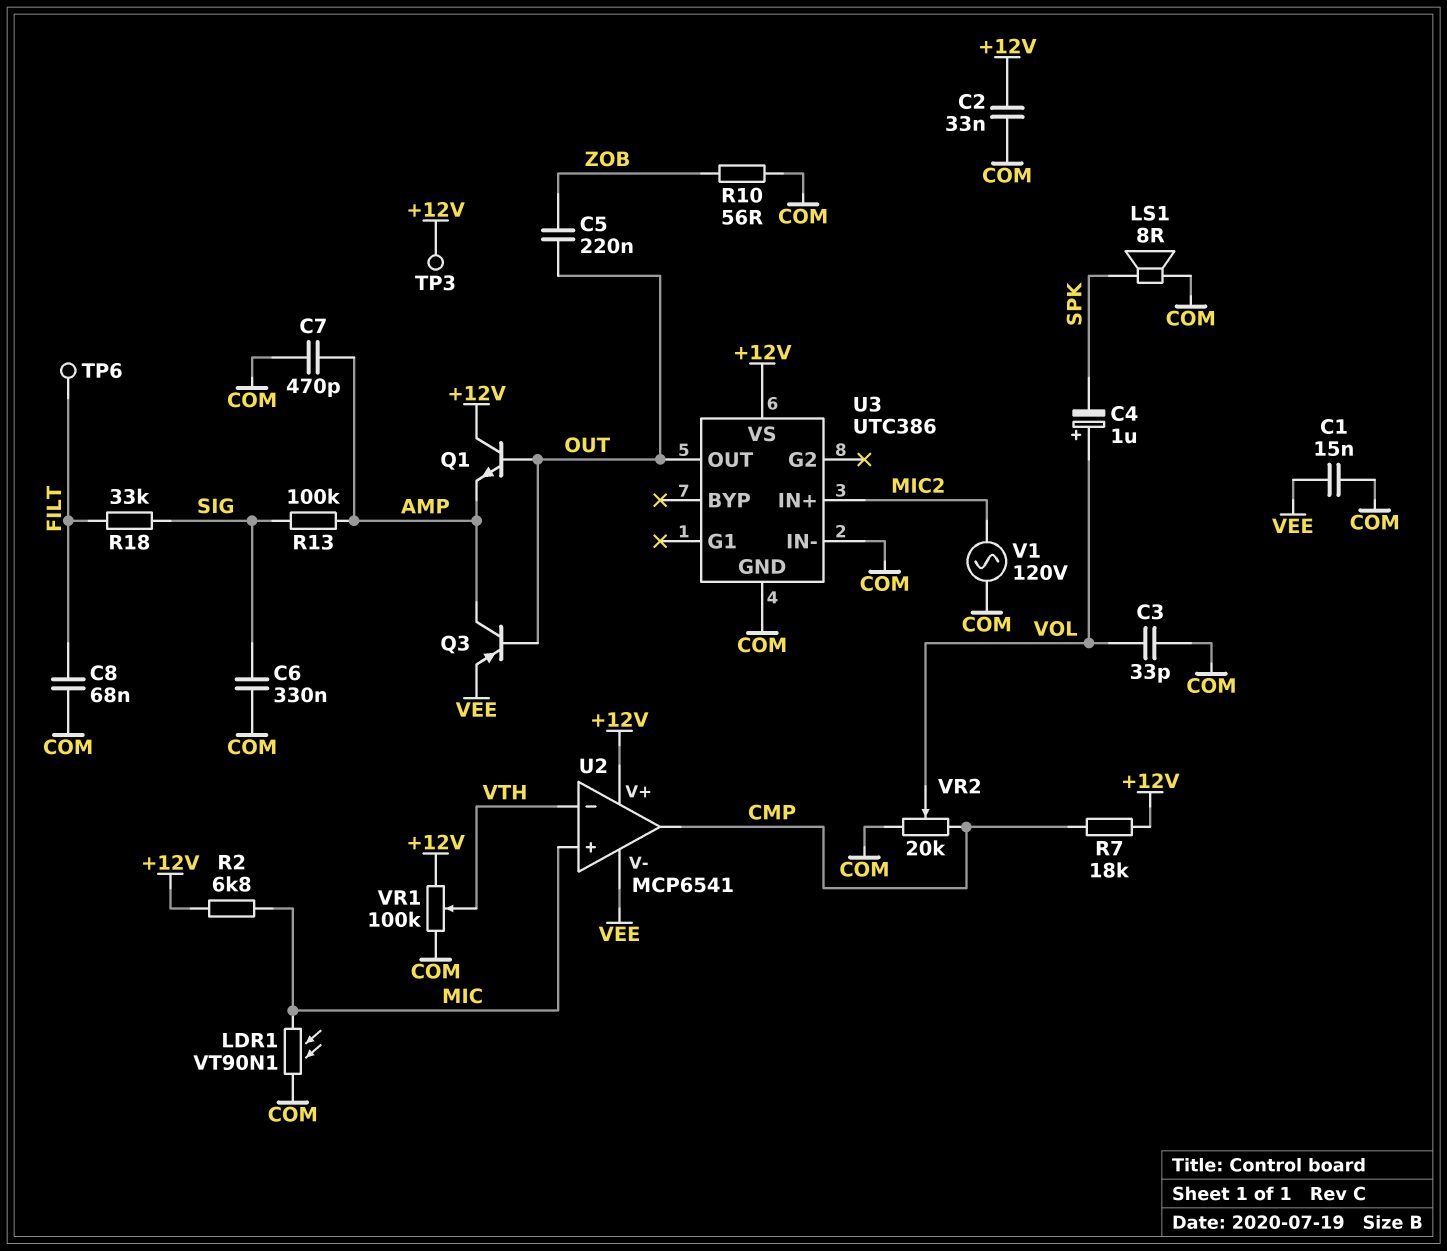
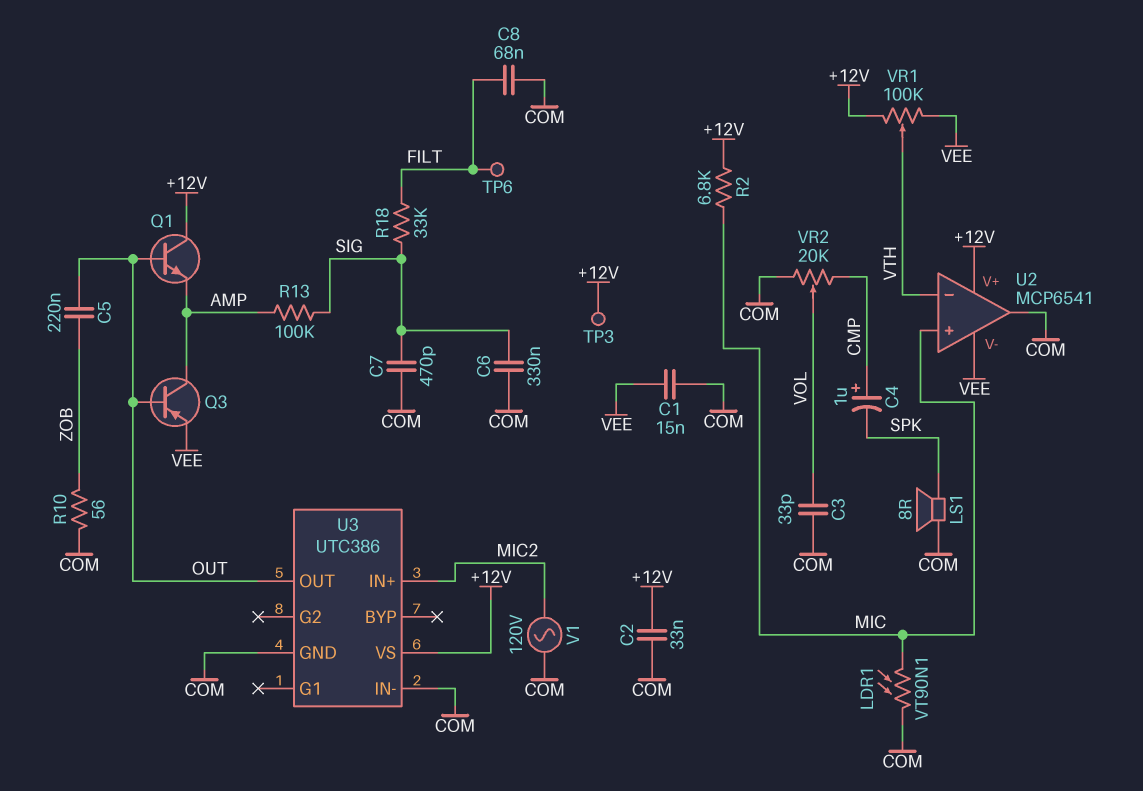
C4: 1uF (plus VOL, minus SPK) -> 1uF (plus CMP, minus SPK)
C7: 470pF (AMP, COM) -> 470pF (COM, SIG)
R7: 18k (+12V, CMP) -> none
U2 pin out: CMP -> COM
VR1: 100k (+12V, COM, wiper VTH) -> 100k (+12V, VEE, wiper VTH)

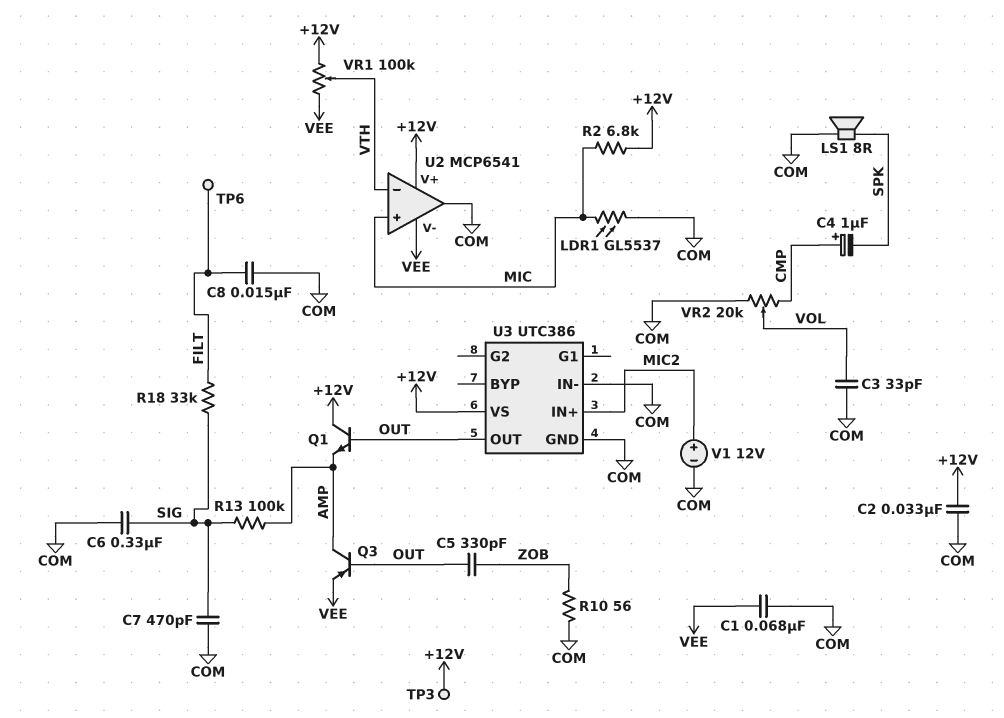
C1: 15nF (COM, VEE) -> 68nF (COM, VEE)
C5: 220nF (OUT, ZOB) -> 330pF (OUT, ZOB)
C8: 68nF (COM, FILT) -> 15nF (COM, FILT)
LDR1: VT90N1 (COM, MIC) -> GL5537 (COM, MIC)
V1: AC 120V (COM, MIC2) -> 12V (plus MIC2, minus COM)

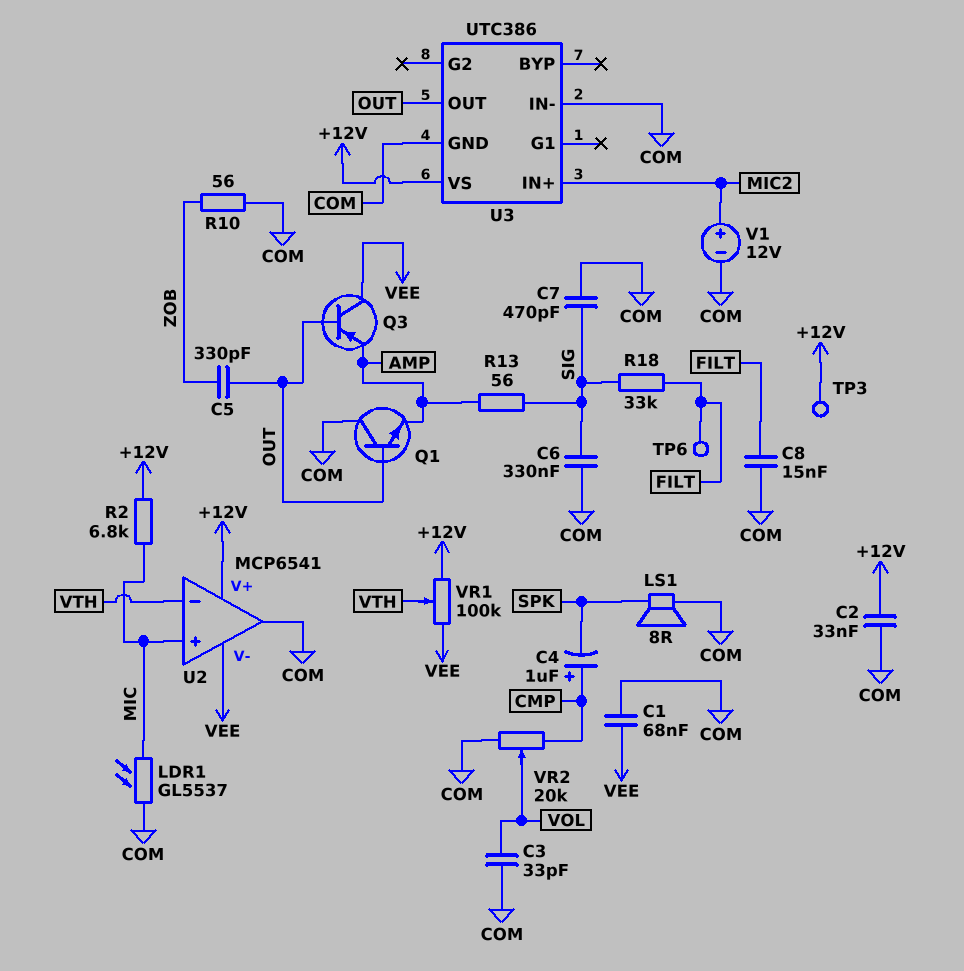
Q1: NPN (B OUT, C +12V, E AMP) -> NPN (B OUT, C COM, E AMP)
Q3: PNP (B OUT, C AMP, E VEE) -> PNP (B OUT, C VEE, E AMP)
R13: 100k (AMP, SIG) -> 56 (AMP, SIG)

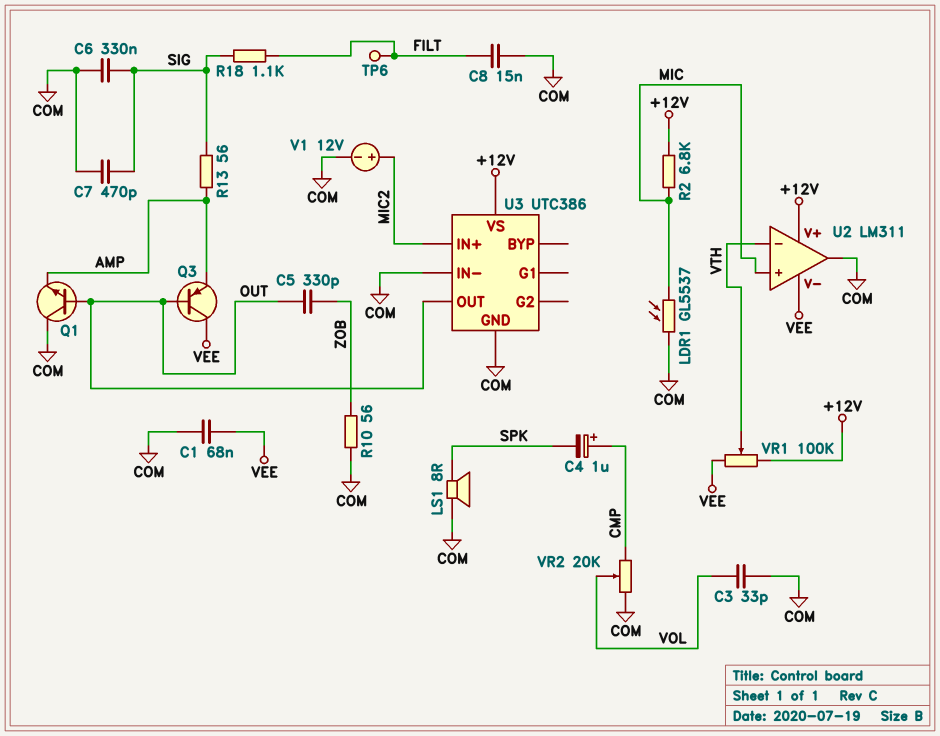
C2: 33nF (+12V, COM) -> none
R18: 33k (FILT, SIG) -> 1.1k (FILT, SIG)
TP3: test point (+12V) -> none
U2: MCP6541 -> LM311

